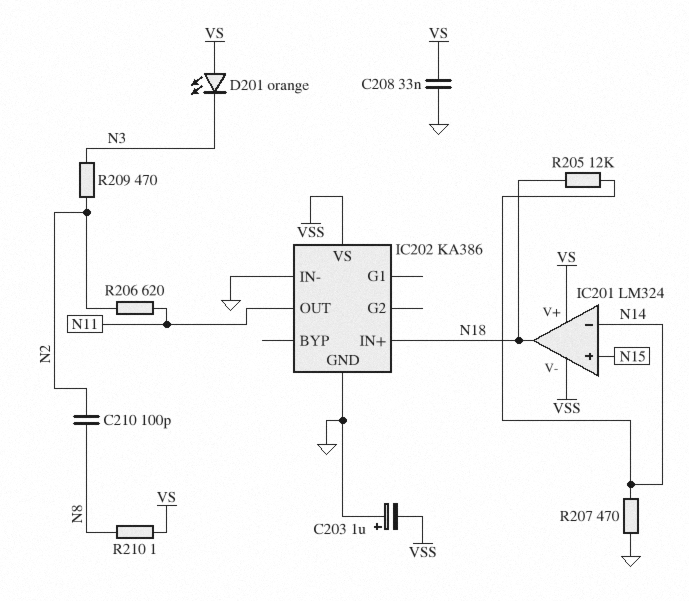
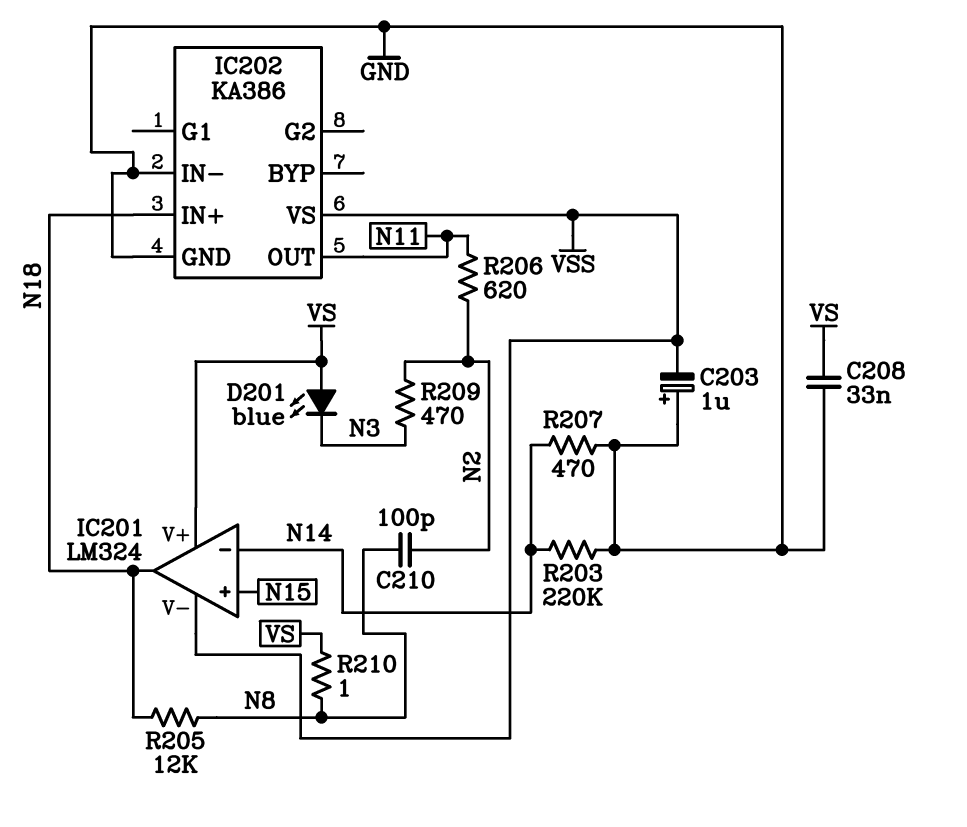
D201: LED orange (A VS, K N3) -> LED blue (A VS, K N3)
R203: none -> 220k (GND, N14)
R205: 12k (N14, N18) -> 12k (N8, N18)

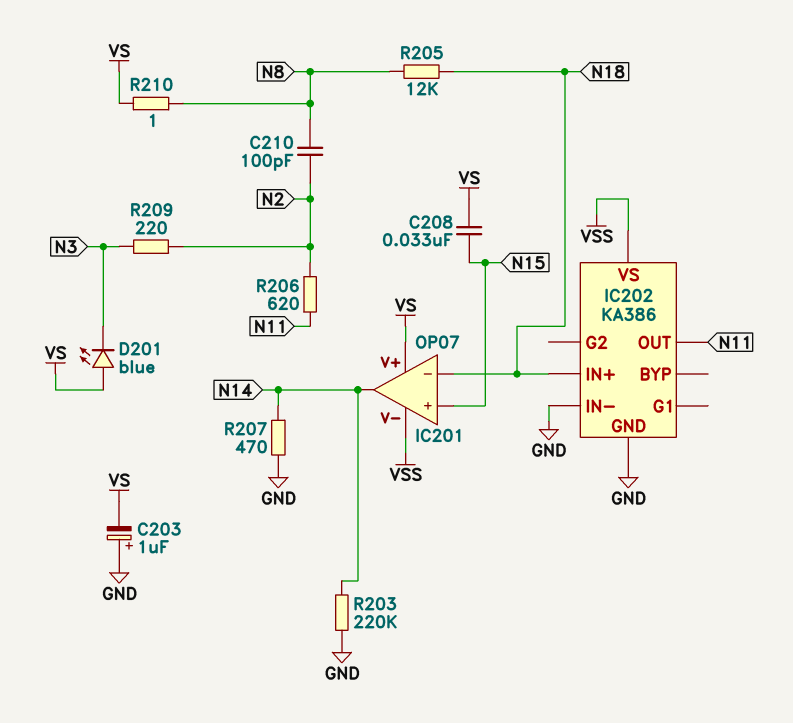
C203: 1uF (plus GND, minus VSS) -> 1uF (plus GND, minus VS)
C208: 33nF (GND, VS) -> 33nF (N15, VS)
IC201: LM324 -> OP07
IC201 pin in-: N14 -> N18
IC201 pin out: N18 -> N14
R209: 470 (N2, N3) -> 220 (N2, N3)

